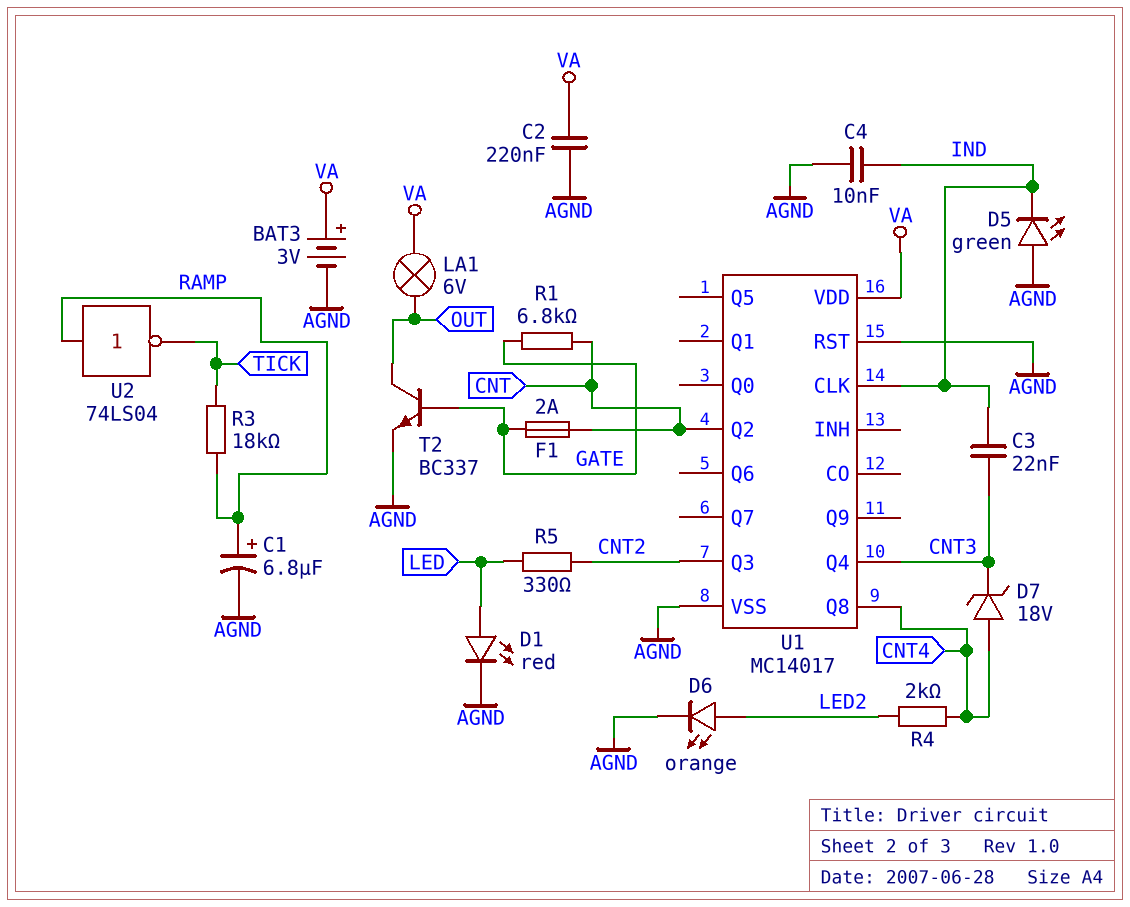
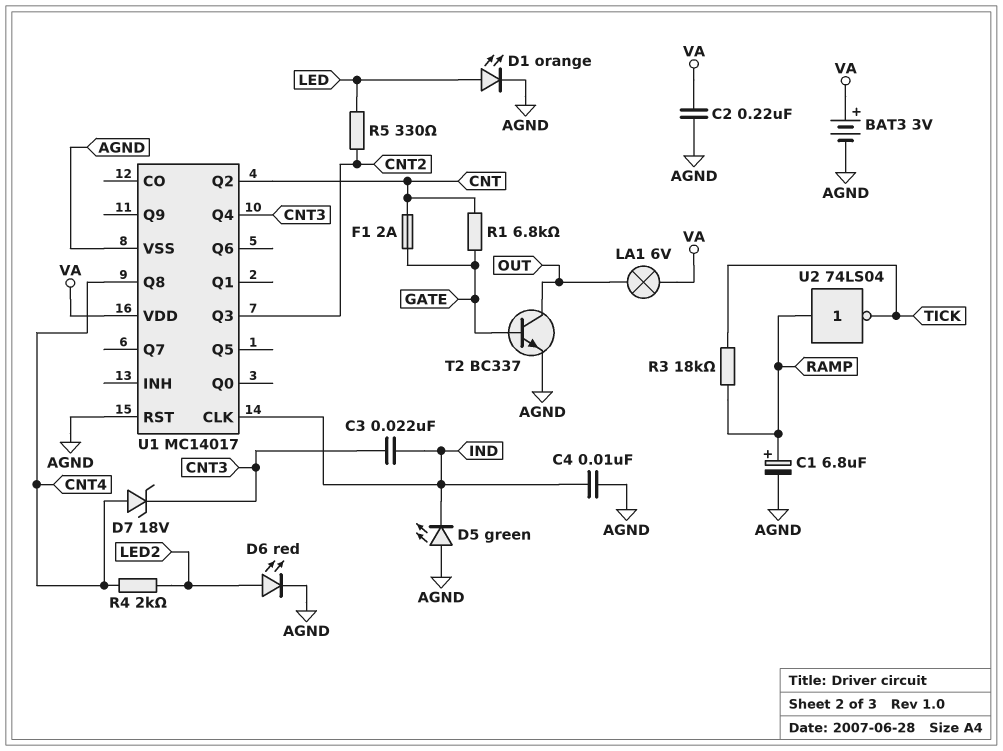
D1: LED red (A LED, K AGND) -> LED orange (A LED, K AGND)
D6: LED orange (A LED2, K AGND) -> LED red (A LED2, K AGND)

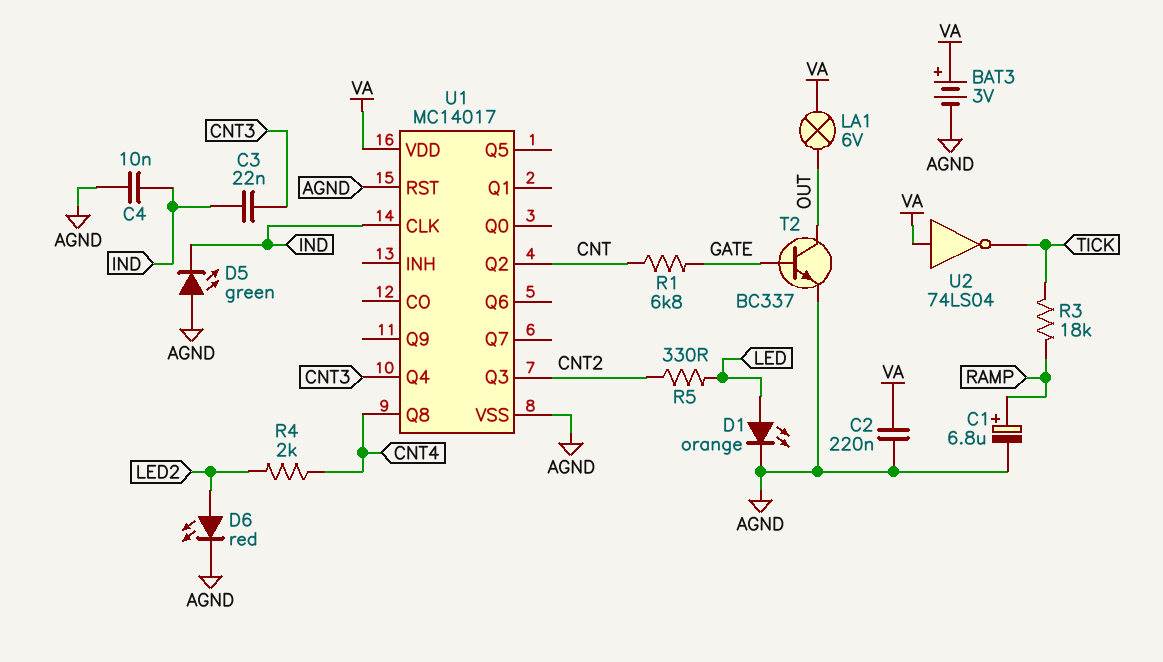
D7: zener 18V (A CNT4, K CNT3) -> none
F1: 2A (CNT, GATE) -> none
U2: NOT 74LS04 (in RAMP, out TICK) -> NOT 74LS04 (in VA, out TICK)

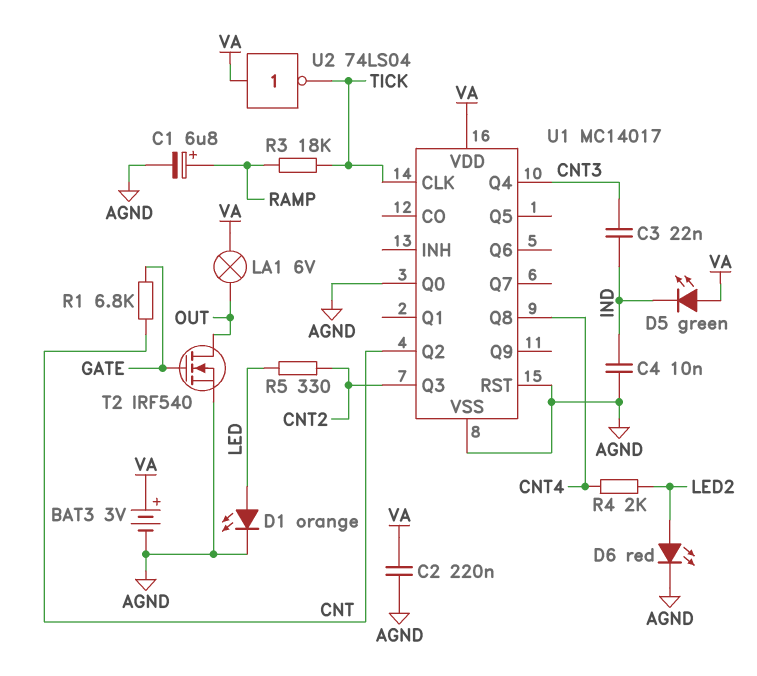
D5: LED green (A AGND, K IND) -> LED green (A VA, K IND)
T2: NPN BC337 (B GATE, C OUT, E AGND) -> NMOS IRF540 (G GATE, D OUT, S AGND)
U1 pin CLK: IND -> TICK
U1 pin Q0: none -> AGND

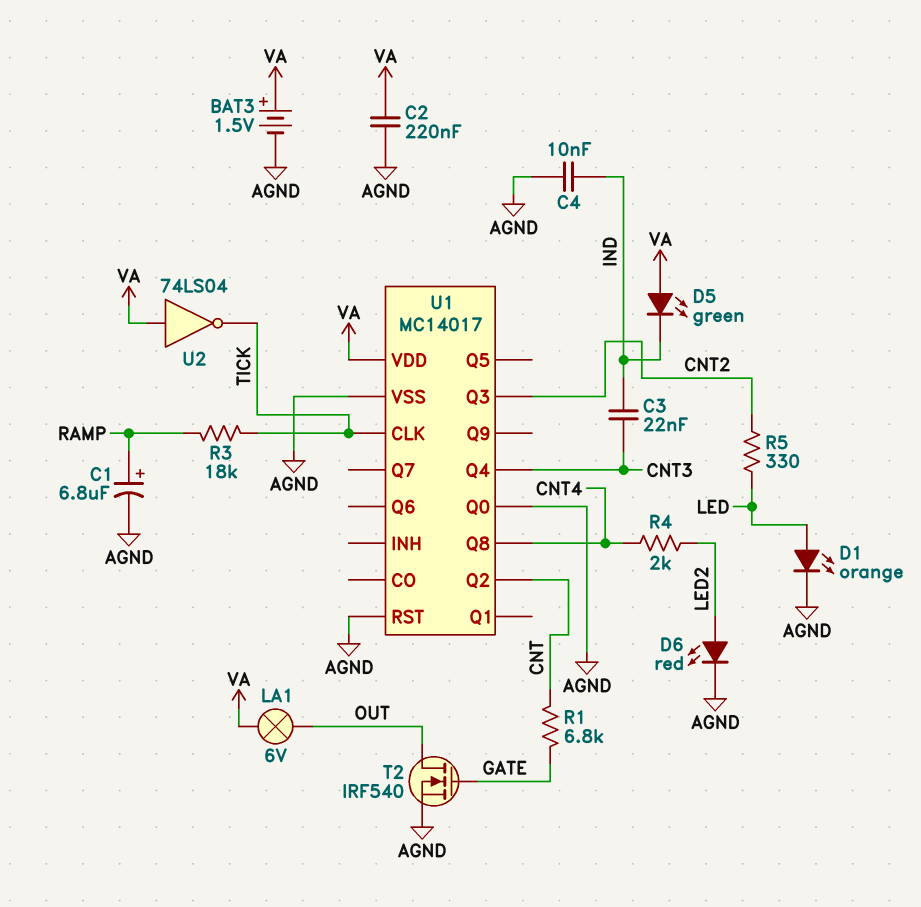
BAT3: 3V (plus VA, minus AGND) -> 1.5V (plus VA, minus AGND)

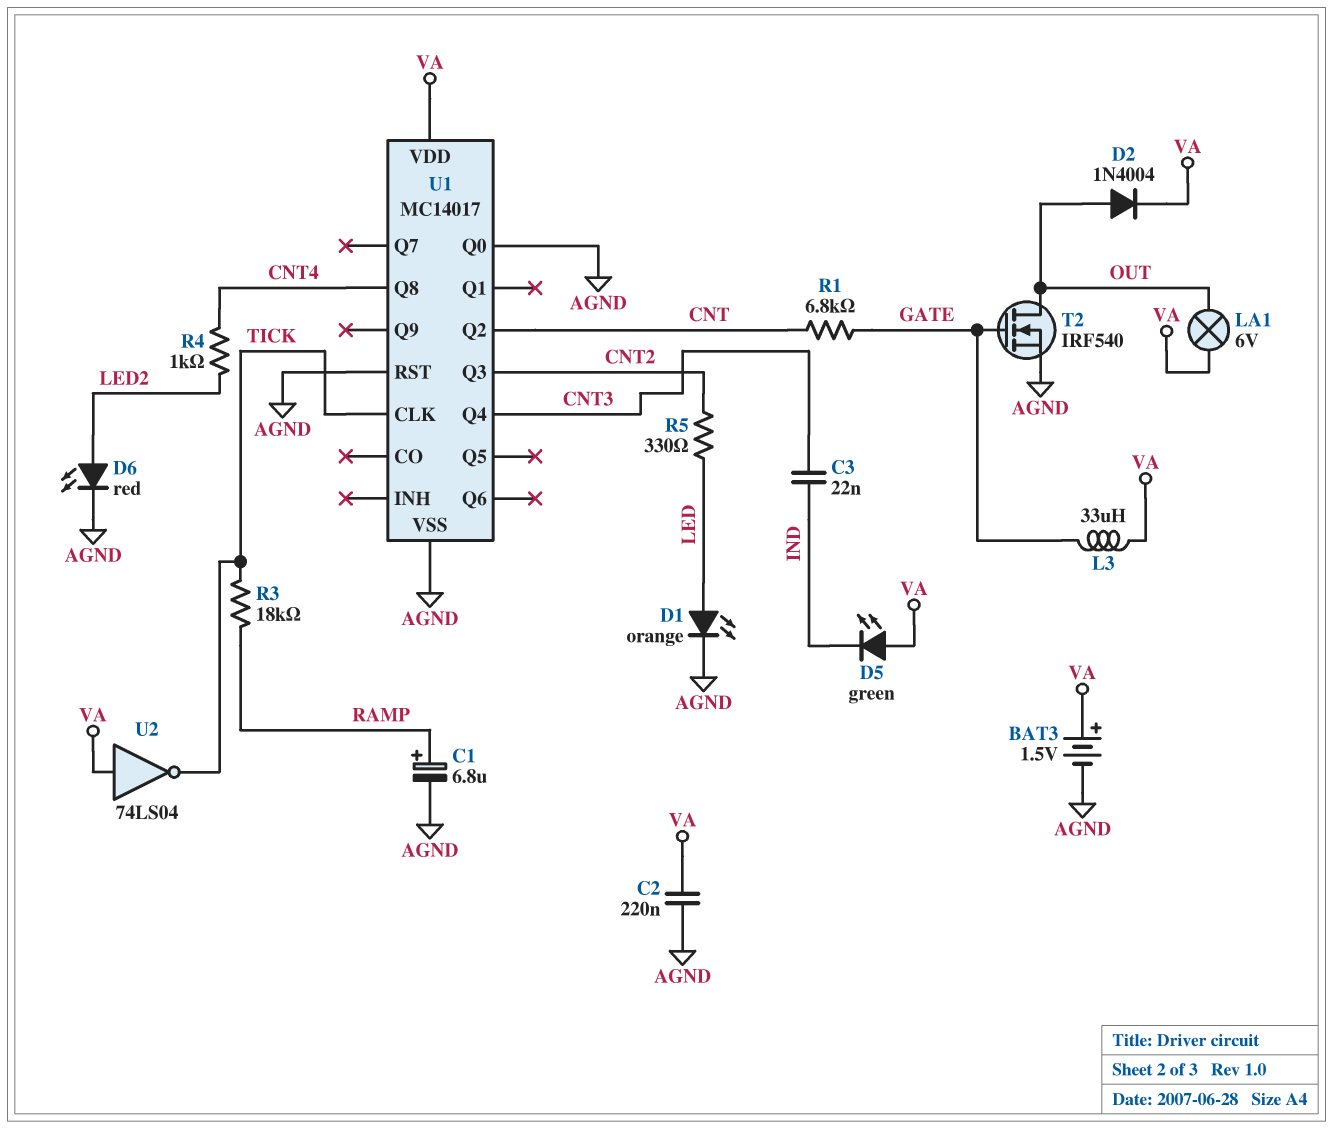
C4: 10nF (AGND, IND) -> none
D2: none -> diode 1N4004 (A OUT, K VA)
L3: none -> 33uH (GATE, VA)
R4: 2k (CNT4, LED2) -> 1k (CNT4, LED2)

